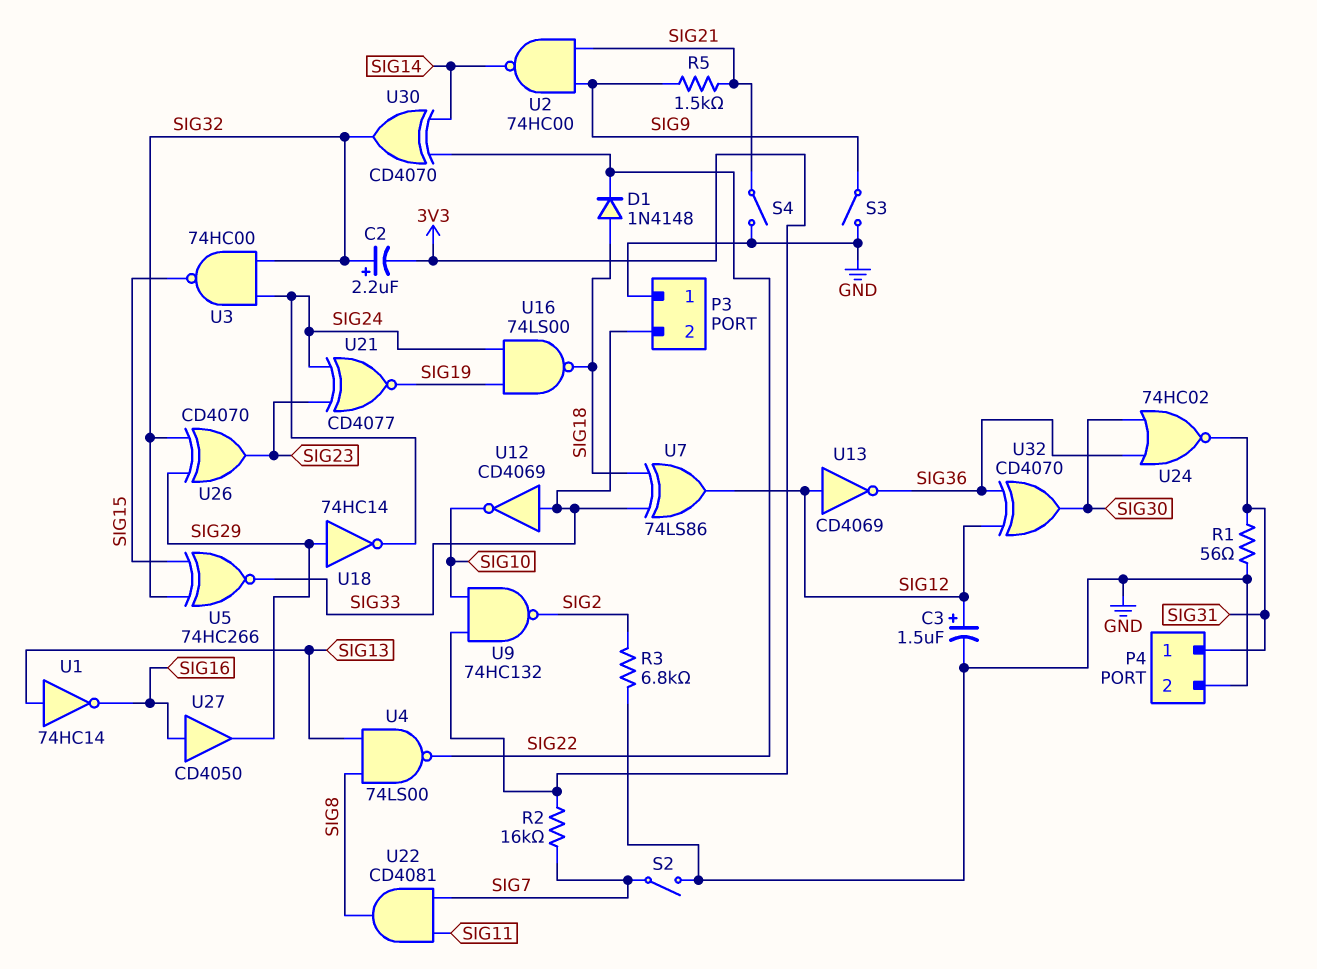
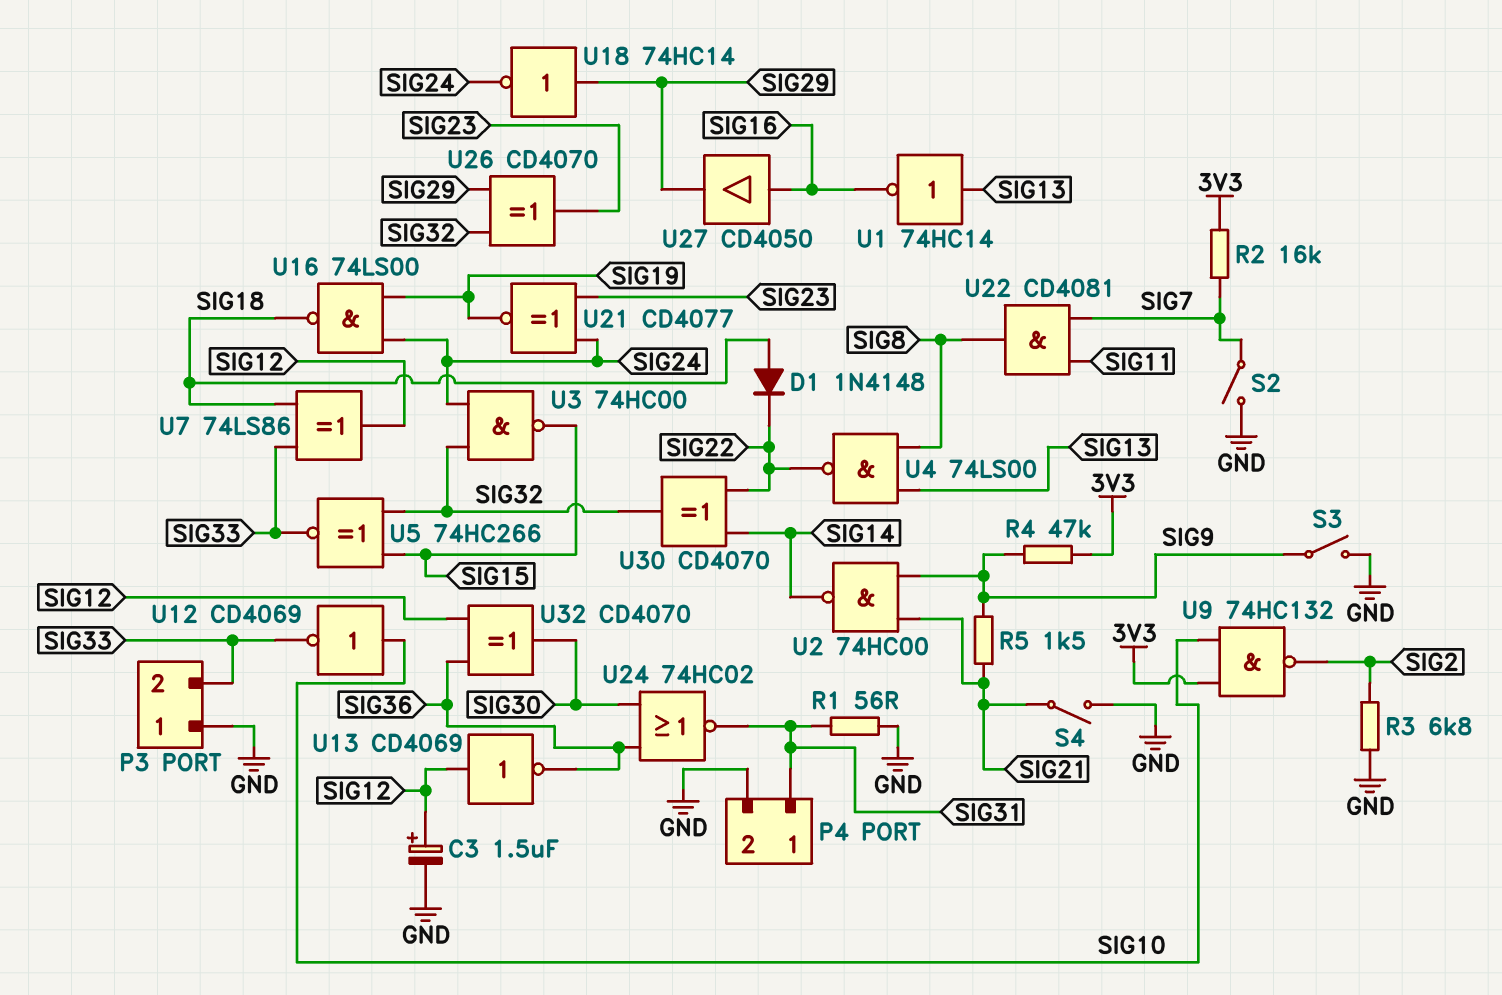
C2: 2.2uF (plus SIG32, minus 3V3) -> none
R4: none -> 47k (3V3, SIG9)
U12: NOT CD4069 (in SIG33, out SIG10) -> NOT CD4069 (in SIG10, out SIG33)

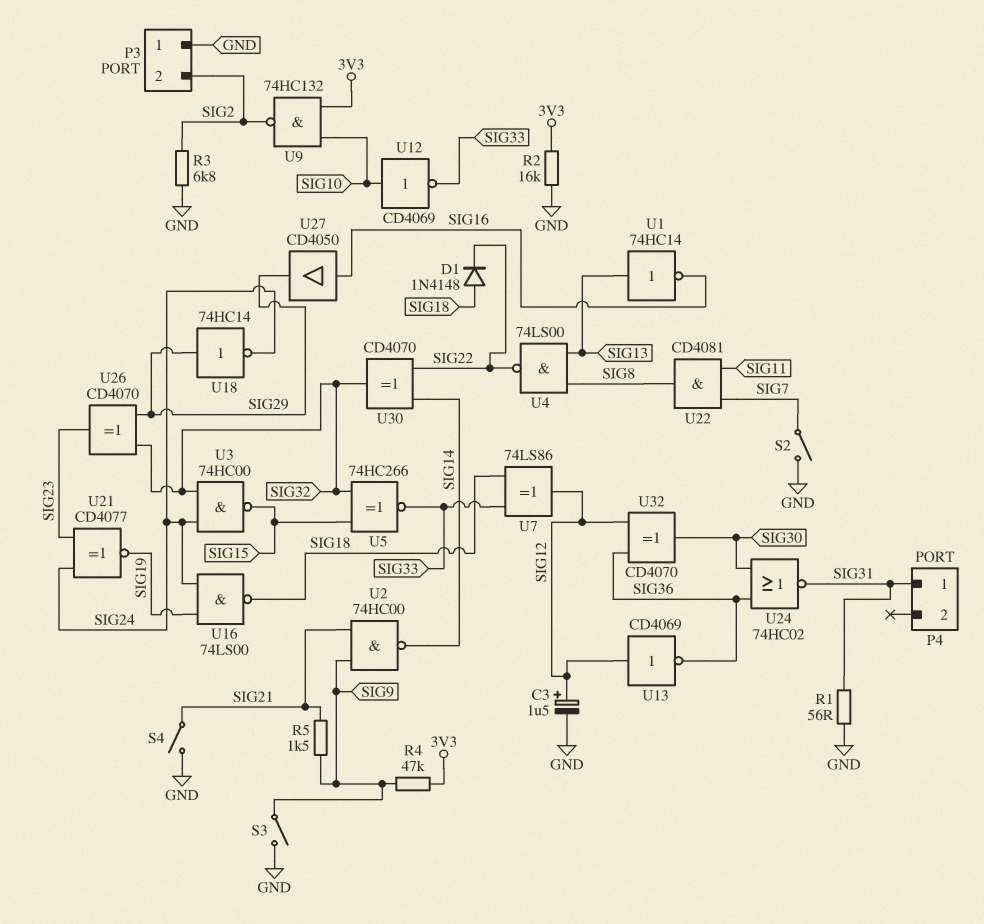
P3 pin 2: SIG33 -> SIG2
P4 pin 2: GND -> none
R2: 16k (3V3, SIG7) -> 16k (3V3, GND)

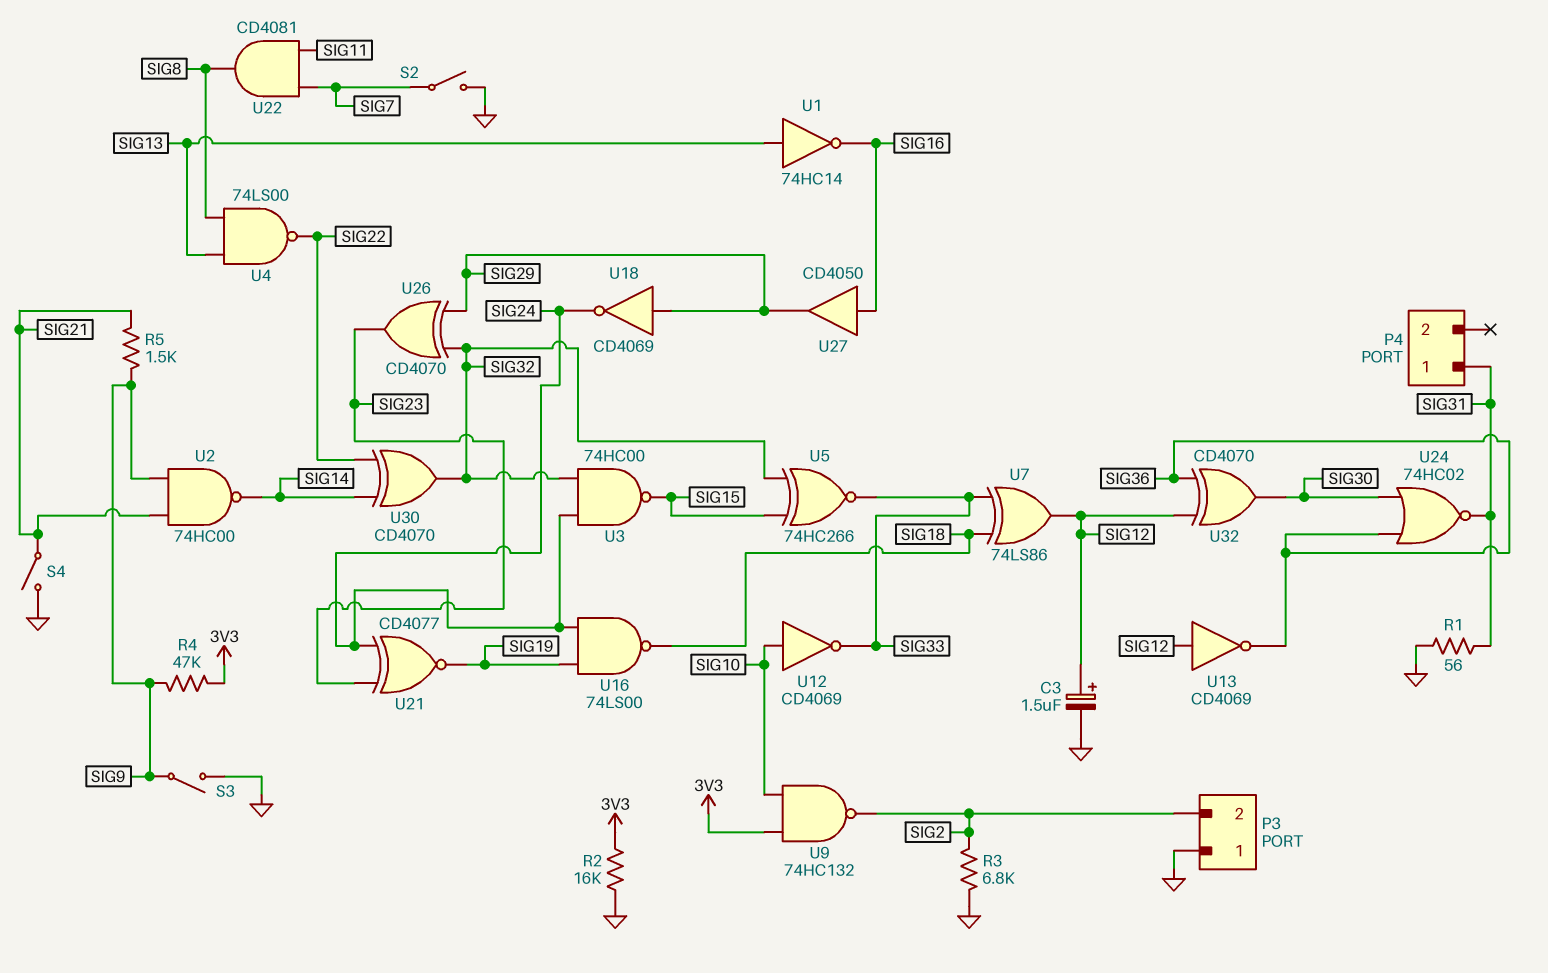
D1: diode 1N4148 (A SIG18, K SIG22) -> none
U18: NOT 74HC14 (in SIG29, out SIG24) -> NOT CD4069 (in SIG29, out SIG24)

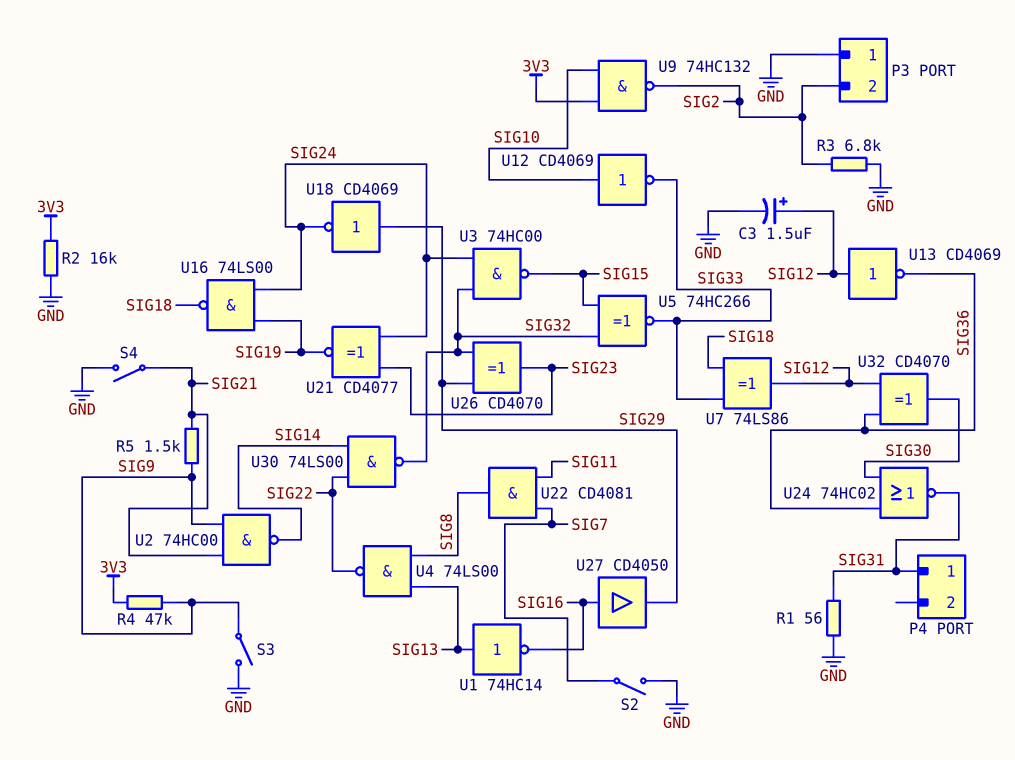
U30: XOR CD4070 (in SIG14, in SIG22, out SIG32) -> NAND 74LS00 (in SIG14, in SIG22, out SIG32)

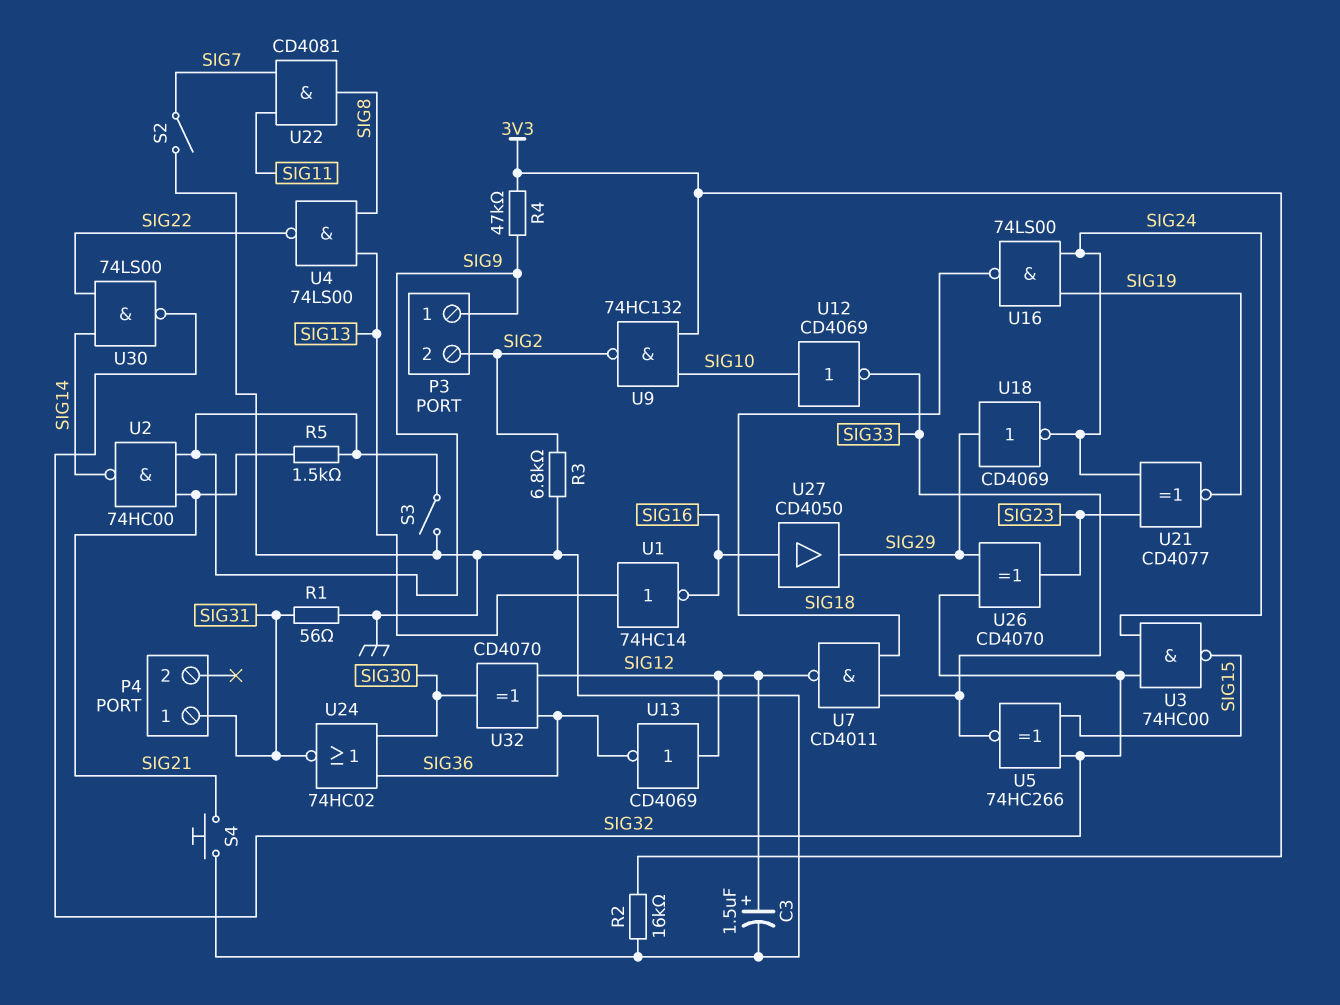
P3 pin 1: GND -> SIG9
S4: switch (GND, SIG21) -> button (GND, SIG21)
U7: XOR 74LS86 (in SIG18, in SIG33, out SIG12) -> NAND CD4011 (in SIG18, in SIG33, out SIG12)

